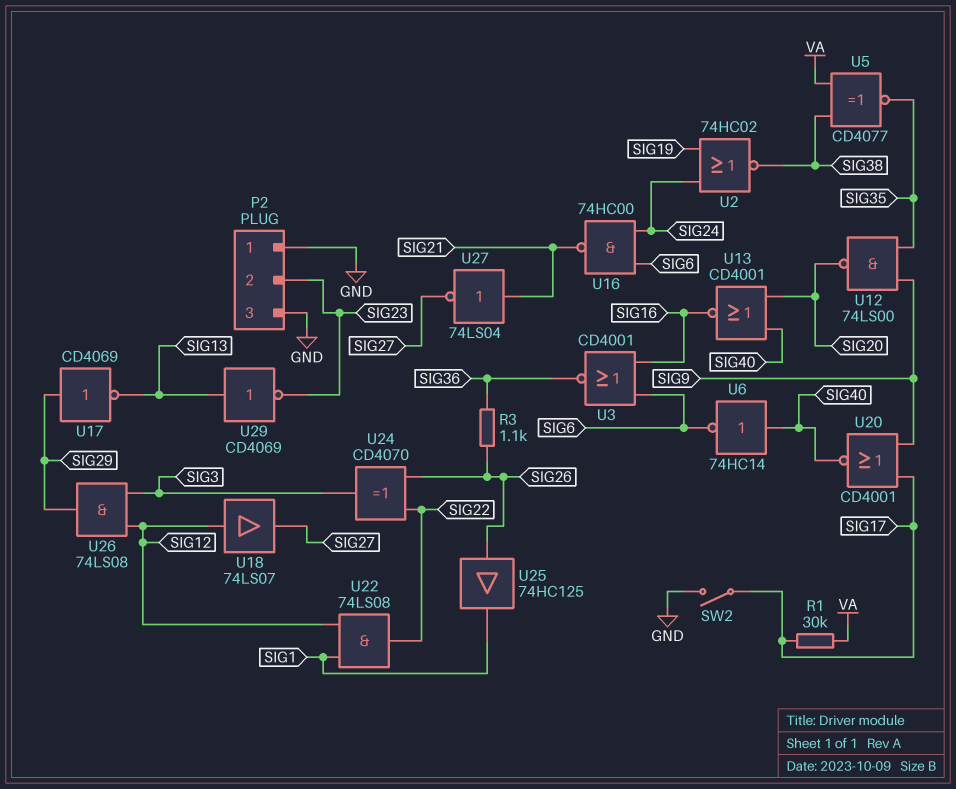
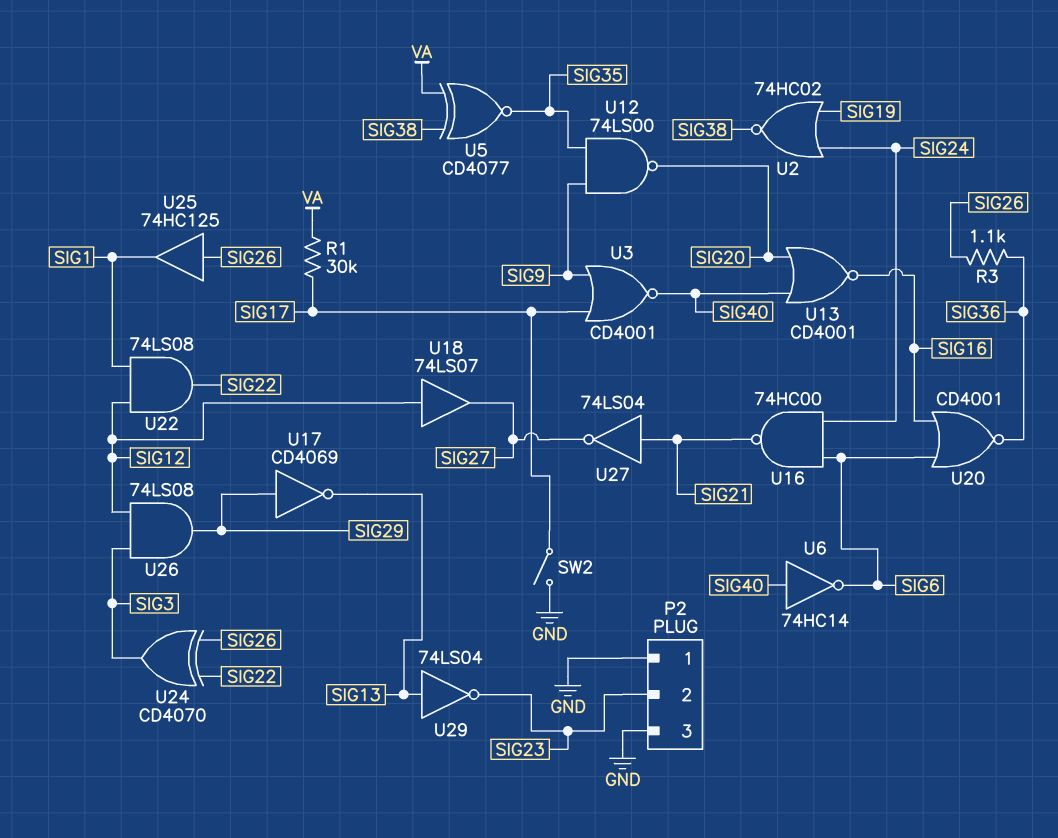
U3: NOR CD4001 (in SIG6, in SIG16, out SIG36) -> NOR CD4001 (in SIG9, in SIG17, out SIG40)
U20: NOR CD4001 (in SIG9, in SIG17, out SIG40) -> NOR CD4001 (in SIG6, in SIG16, out SIG36)
U29: NOT CD4069 (in SIG13, out SIG23) -> NOT 74LS04 (in SIG13, out SIG23)

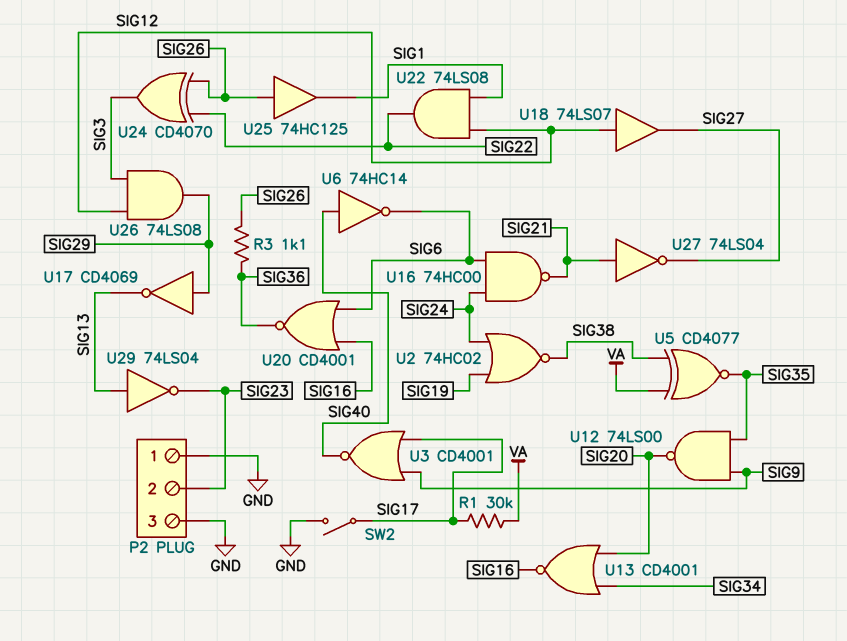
U13: NOR CD4001 (in SIG20, in SIG40, out SIG16) -> NOR CD4001 (in SIG20, in SIG34, out SIG16)

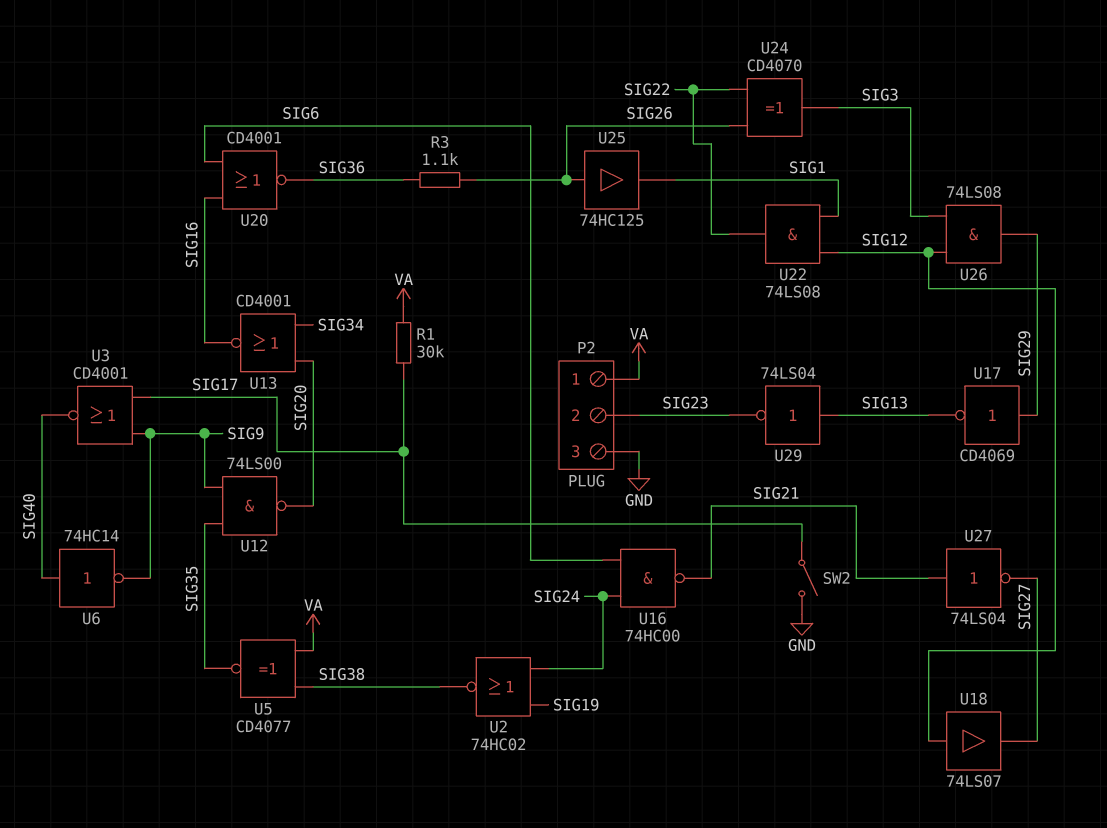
P2 pin 1: GND -> VA
U6: NOT 74HC14 (in SIG40, out SIG6) -> NOT 74HC14 (in SIG40, out SIG9)

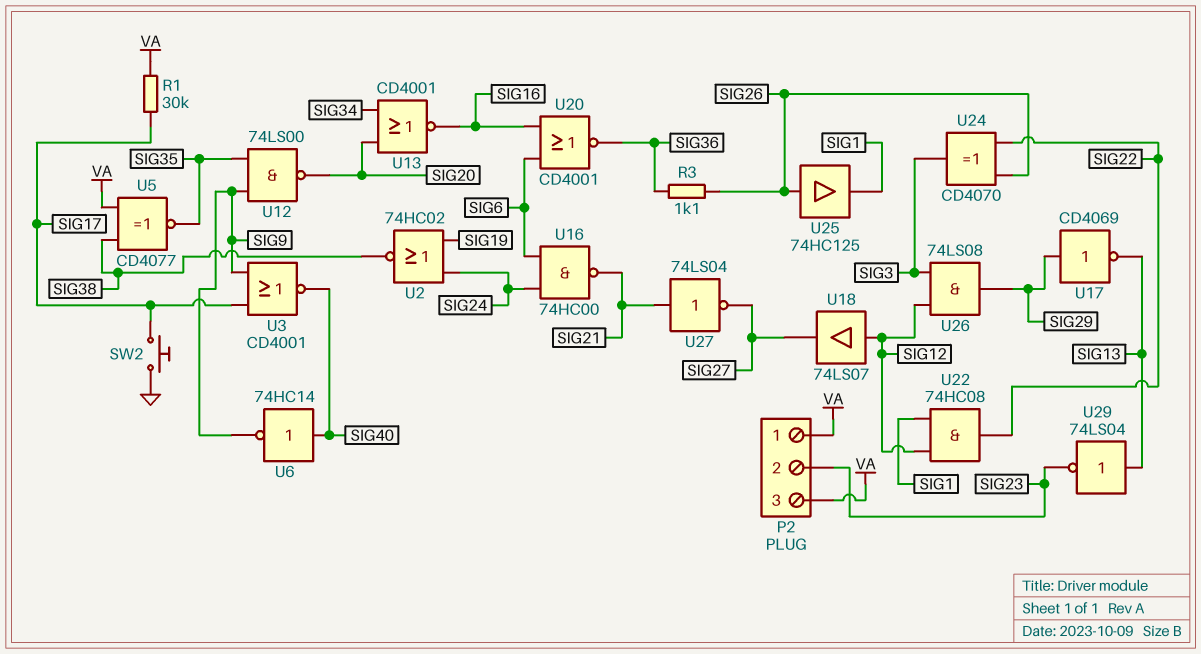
P2 pin 3: GND -> VA
SW2: switch (GND, SIG17) -> button (GND, SIG17)
U22: AND 74LS08 (in SIG1, in SIG12, out SIG22) -> AND 74HC08 (in SIG1, in SIG12, out SIG22)

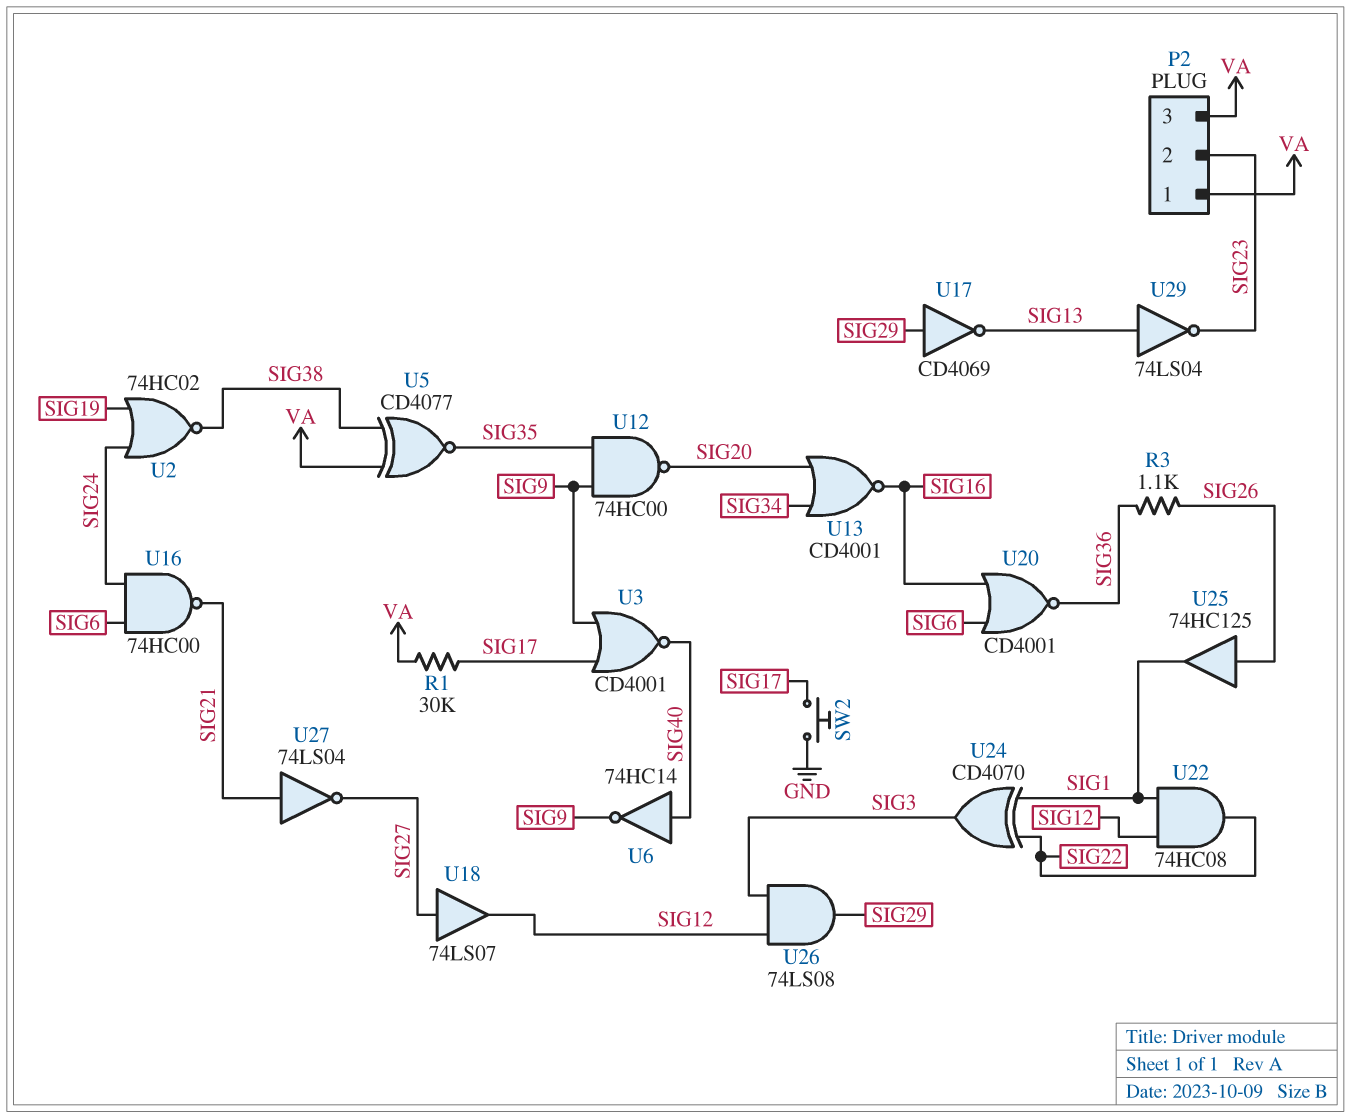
U12: NAND 74LS00 (in SIG9, in SIG35, out SIG20) -> NAND 74HC00 (in SIG9, in SIG35, out SIG20)
U18: buffer 74LS07 (in SIG12, out SIG27) -> buffer 74LS07 (in SIG27, out SIG12)
U24: XOR CD4070 (in SIG22, in SIG26, out SIG3) -> XOR CD4070 (in SIG1, in SIG22, out SIG3)

